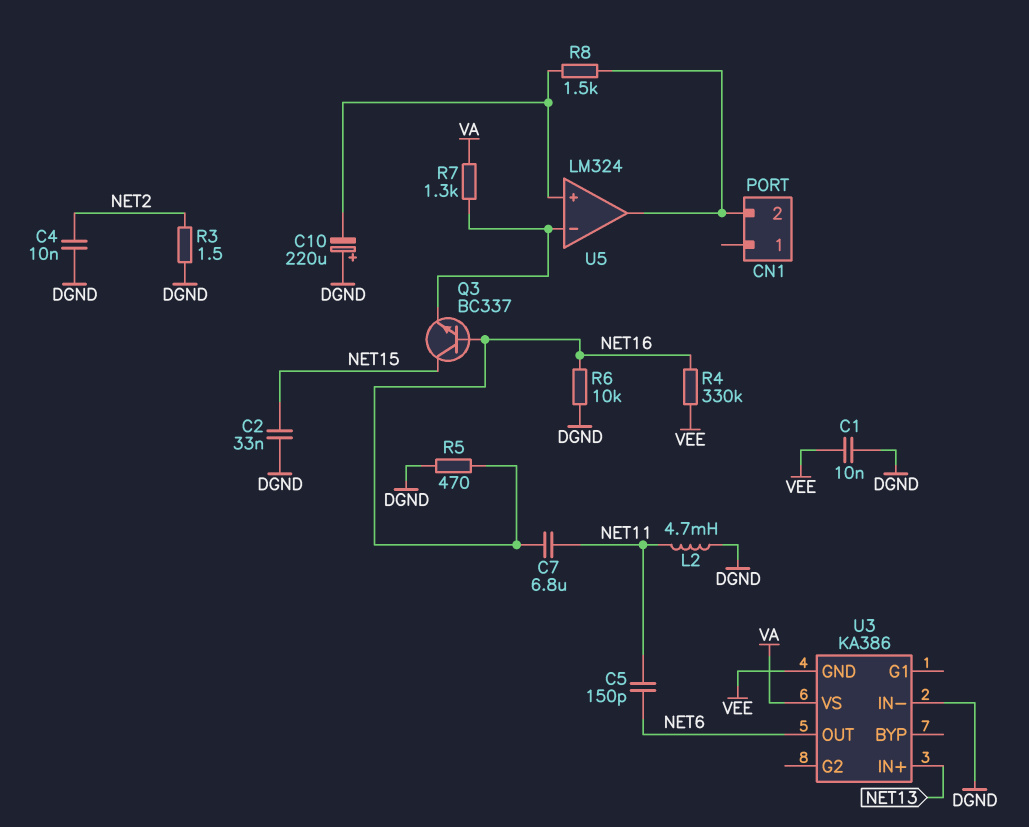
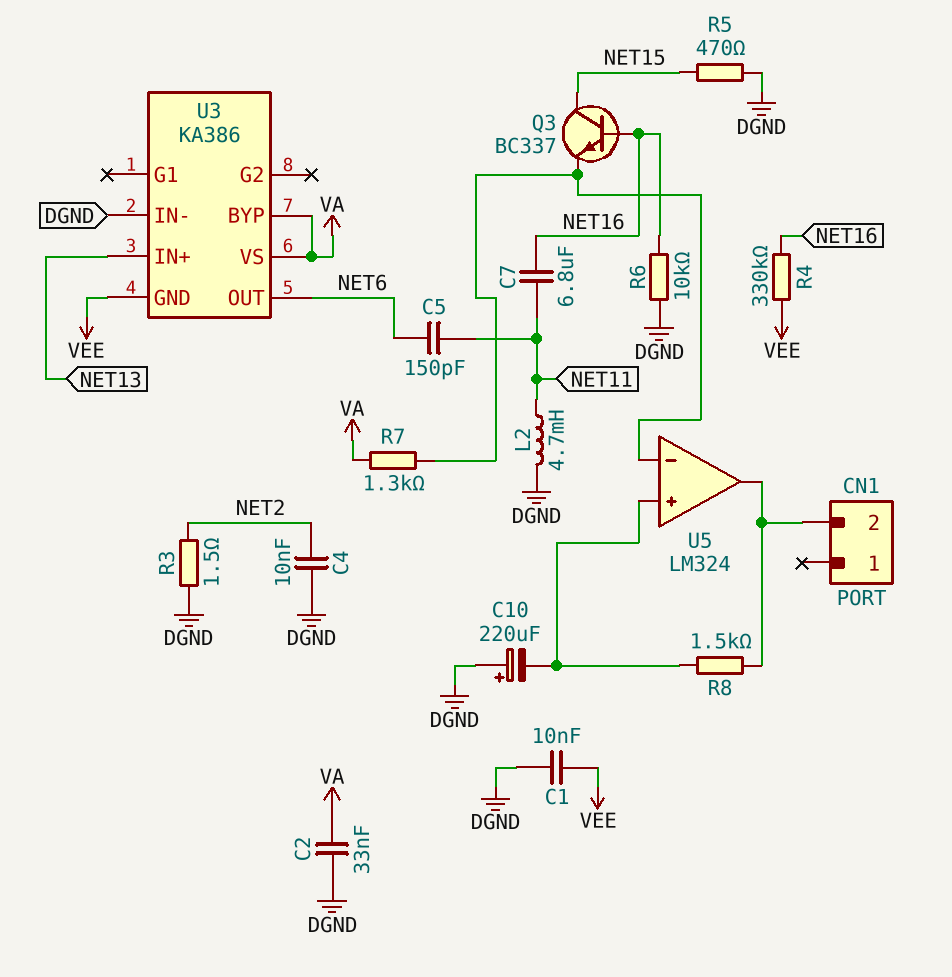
C2: 33nF (DGND, NET15) -> 33nF (DGND, VA)
R5: 470 (DGND, NET16) -> 470 (DGND, NET15)
U3 pin BYP: none -> VA

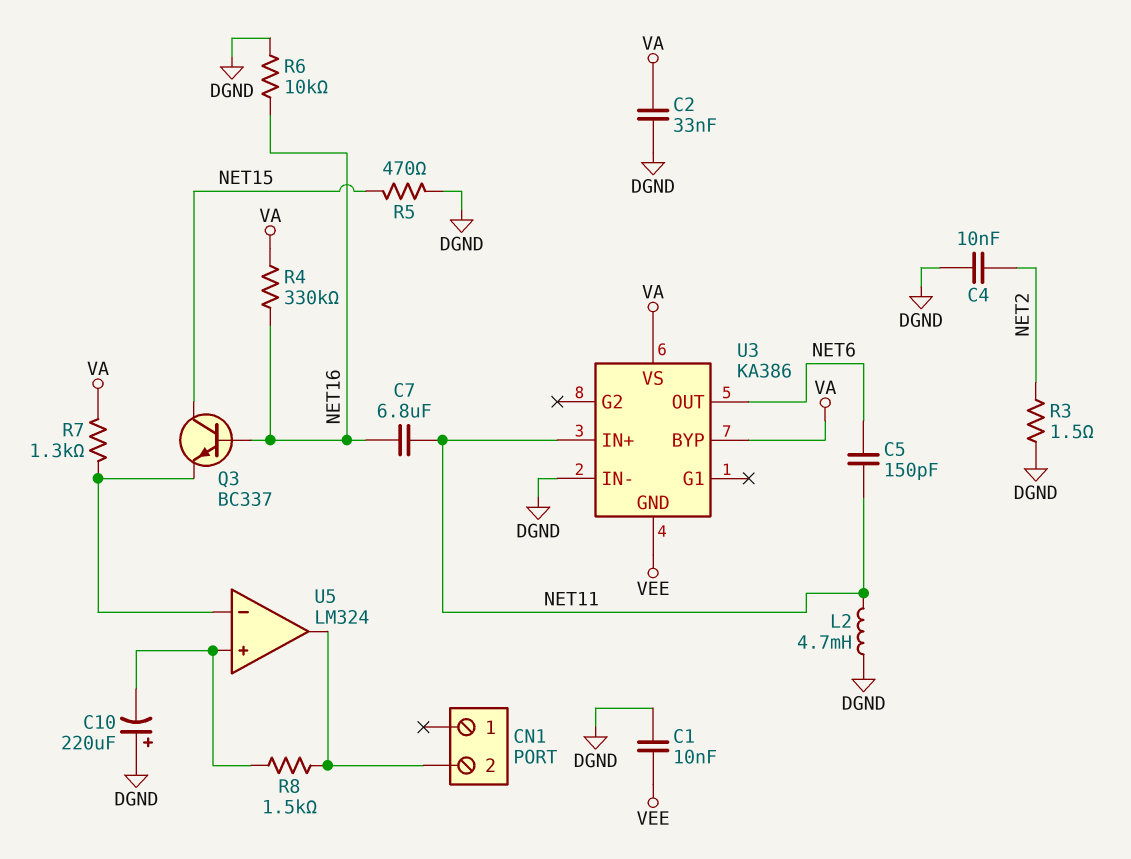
R4: 330k (NET16, VEE) -> 330k (NET16, VA)
U3 pin IN+: NET13 -> NET11

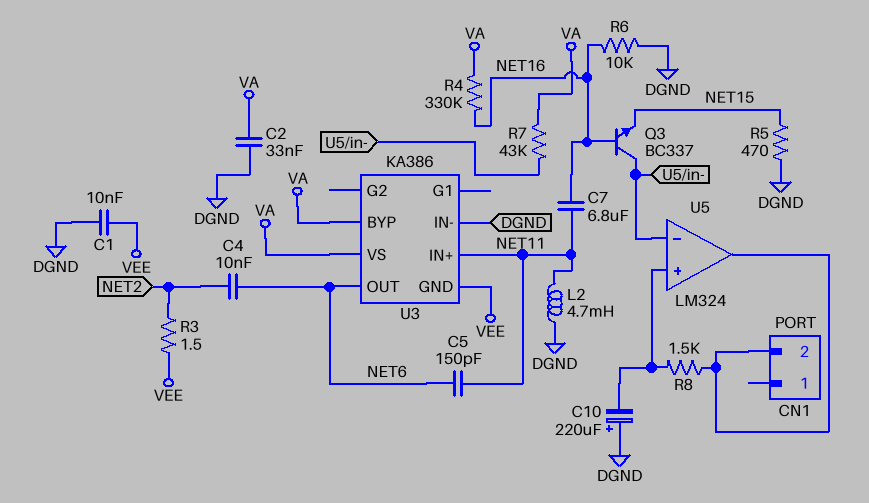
C4: 10nF (DGND, NET2) -> 10nF (NET2, NET6)
Q3: NPN BC337 (B NET16, C NET15, E U5/in-) -> NPN BC337 (B NET16, C U5/in-, E NET15)
R3: 1.5 (DGND, NET2) -> 1.5 (NET2, VEE)
R7: 1.3k (U5/in-, VA) -> 43k (U5/in-, VA)

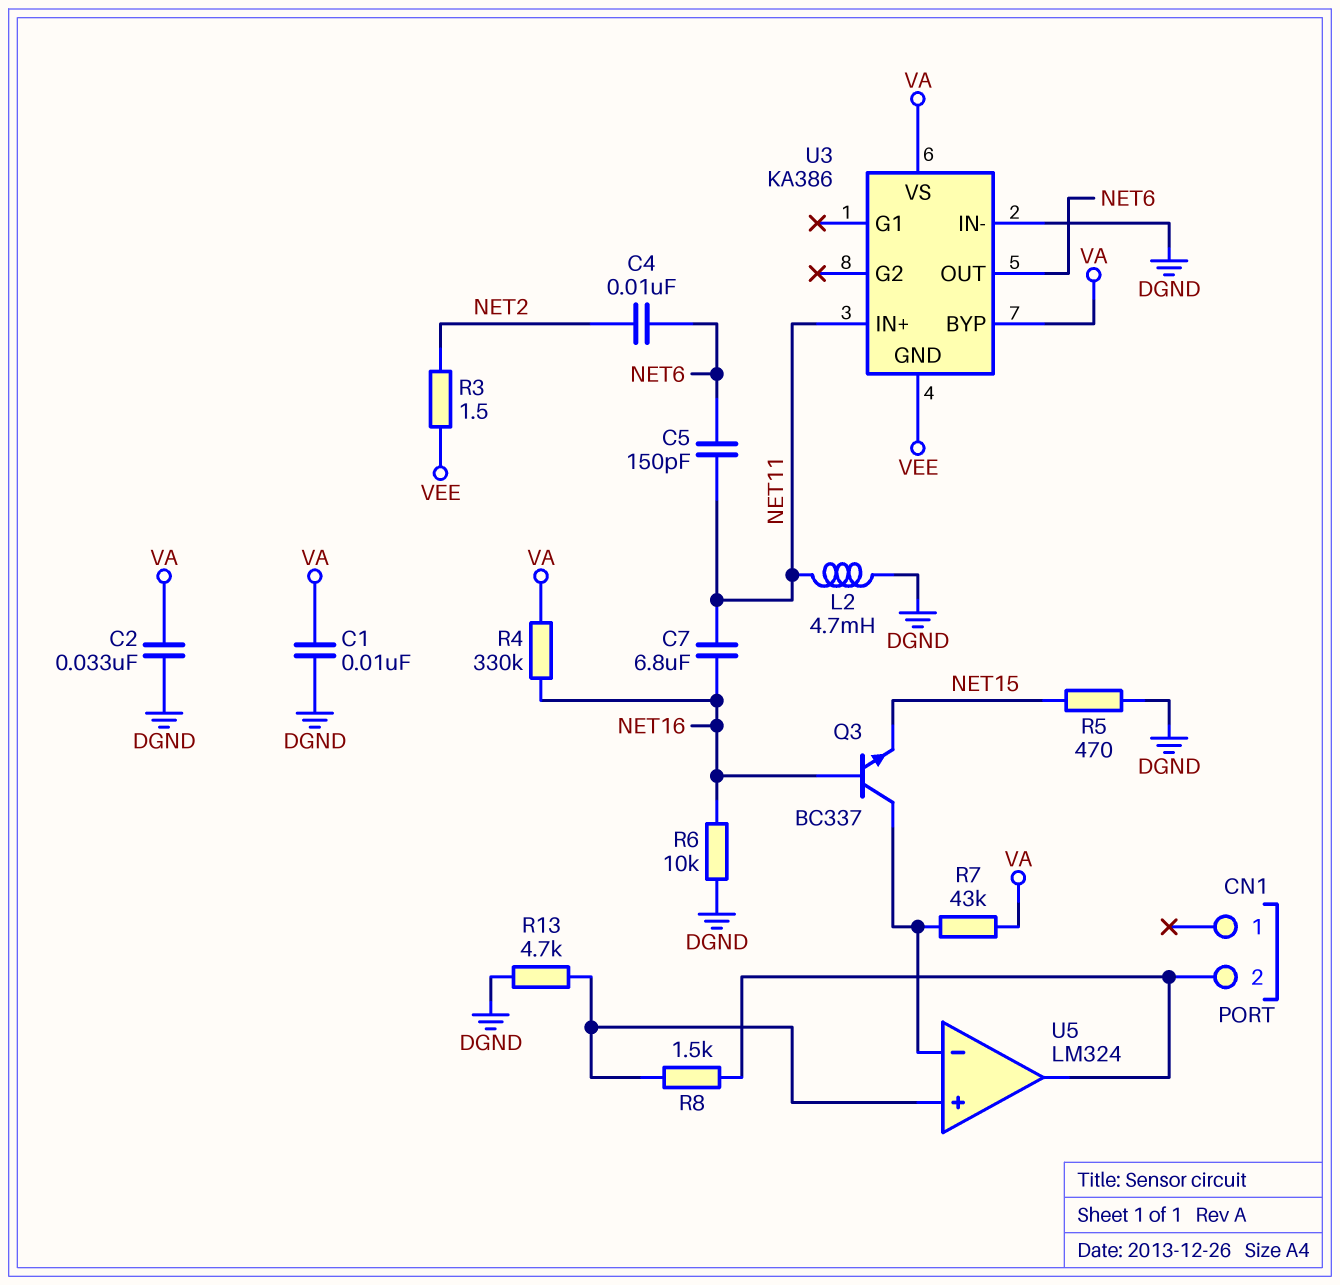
C1: 10nF (DGND, VEE) -> 10nF (DGND, VA)
C10: 220uF (plus DGND, minus U5/in+) -> none
R13: none -> 4.7k (DGND, U5/in+)

